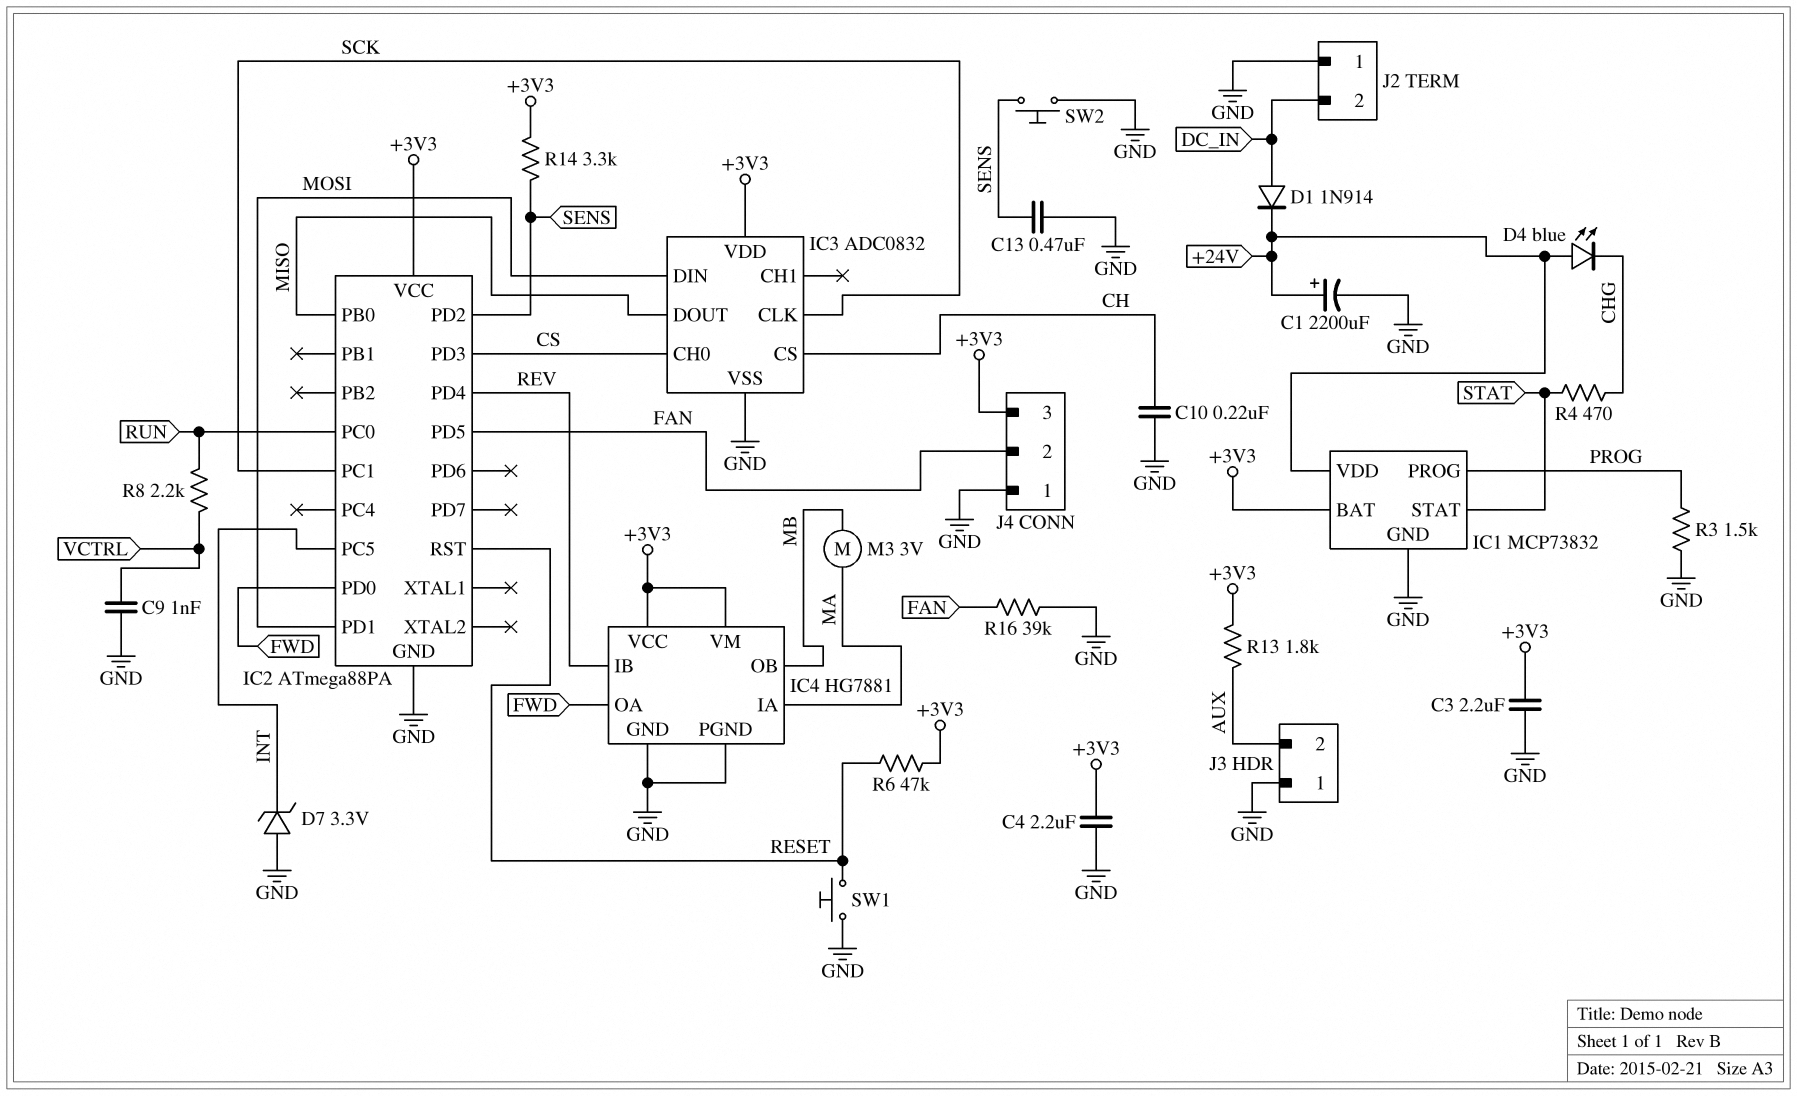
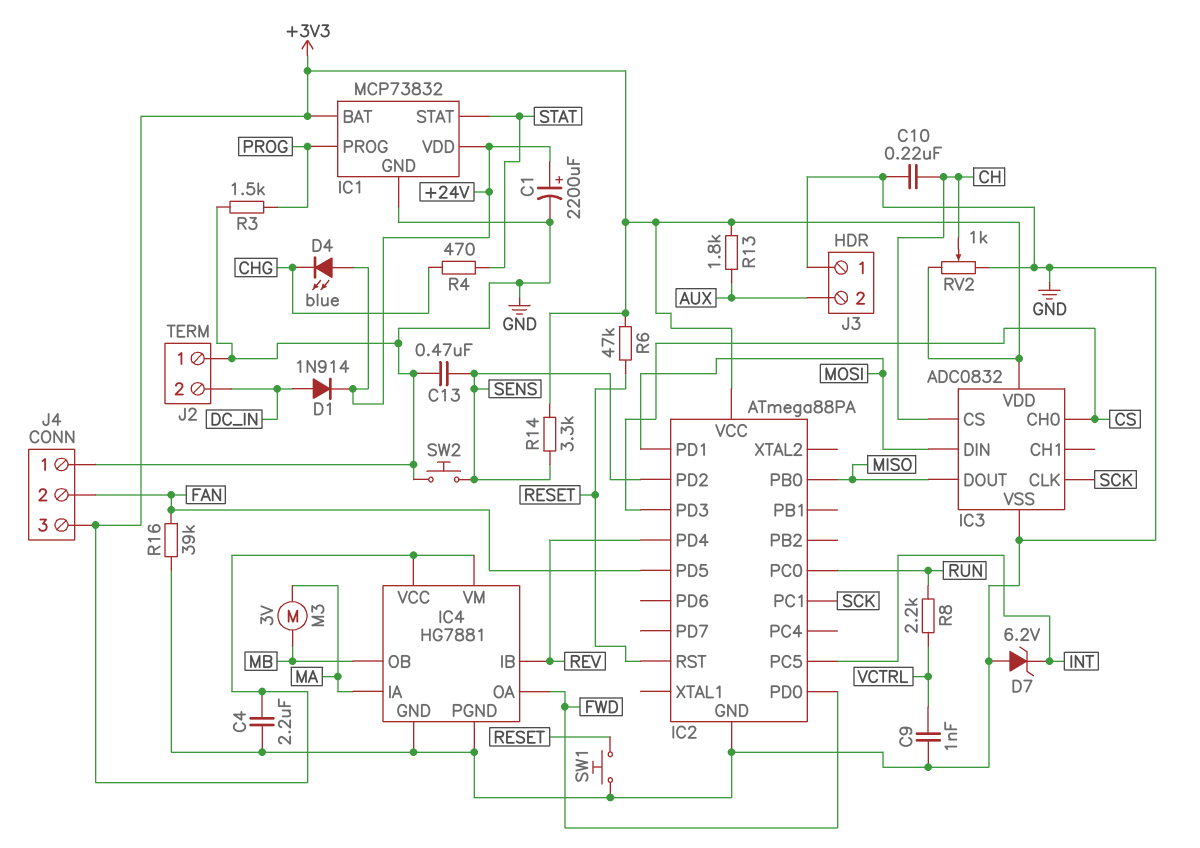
C3: 2.2uF (+3V3, GND) -> none
D7: zener 3.3V (A GND, K INT) -> zener 6.2V (A GND, K INT)
RV2: none -> 1k (+3V3, GND, wiper CH)

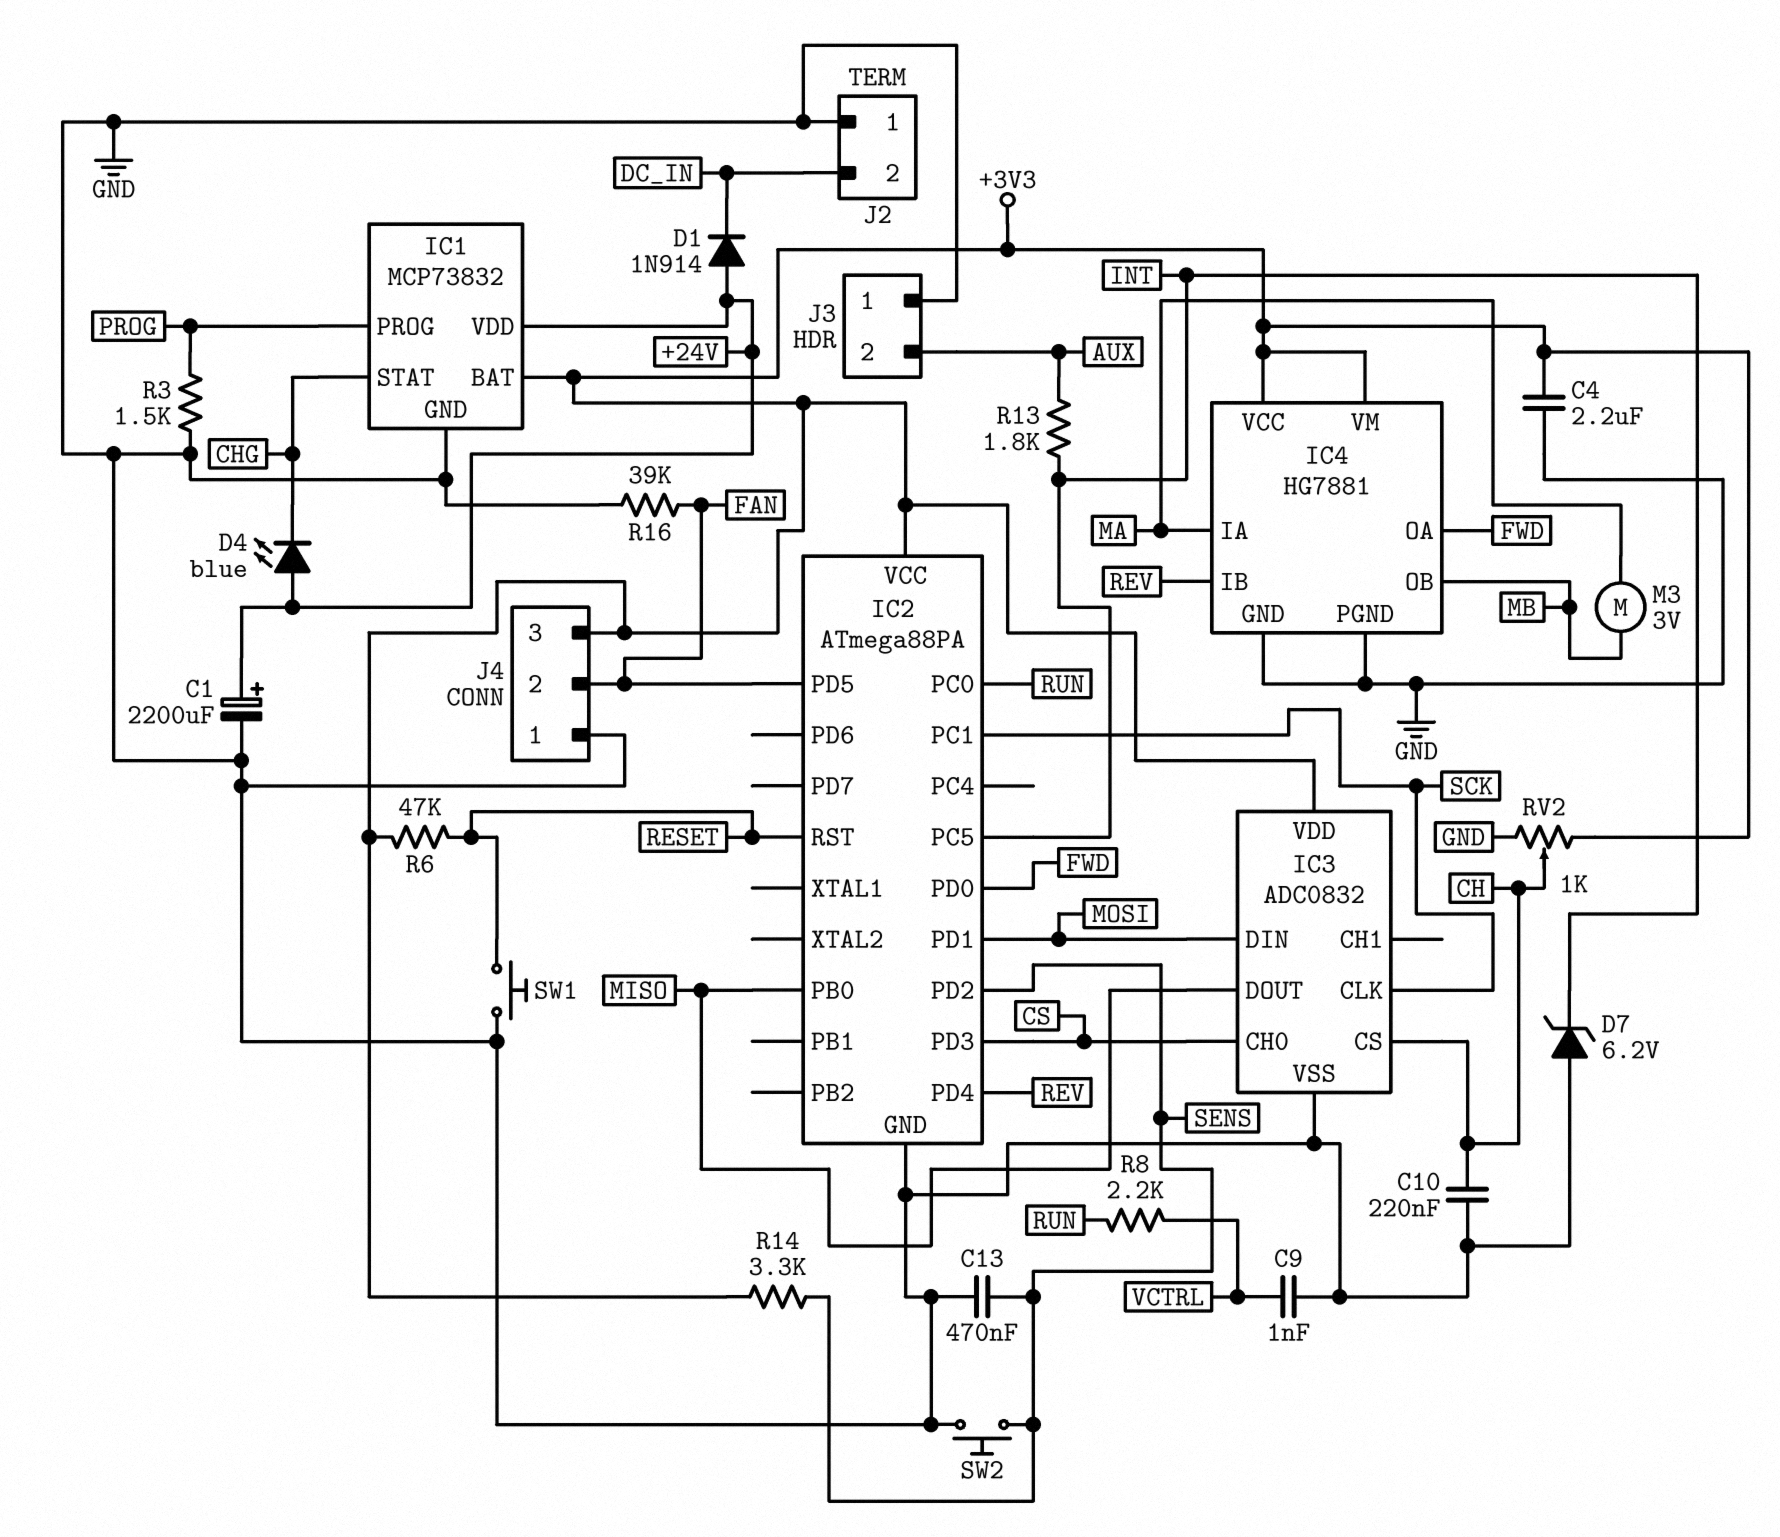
D1: diode 1N914 (A DC_IN, K +24V) -> diode 1N914 (A +24V, K DC_IN)
IC1 pin STAT: STAT -> CHG
R4: 470 (CHG, STAT) -> none
R13: 1.8k (+3V3, AUX) -> 1.8k (AUX, INT)

